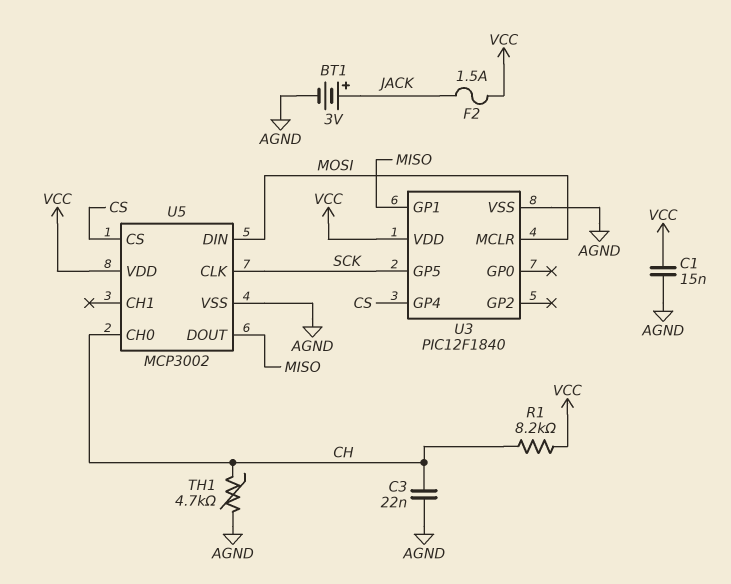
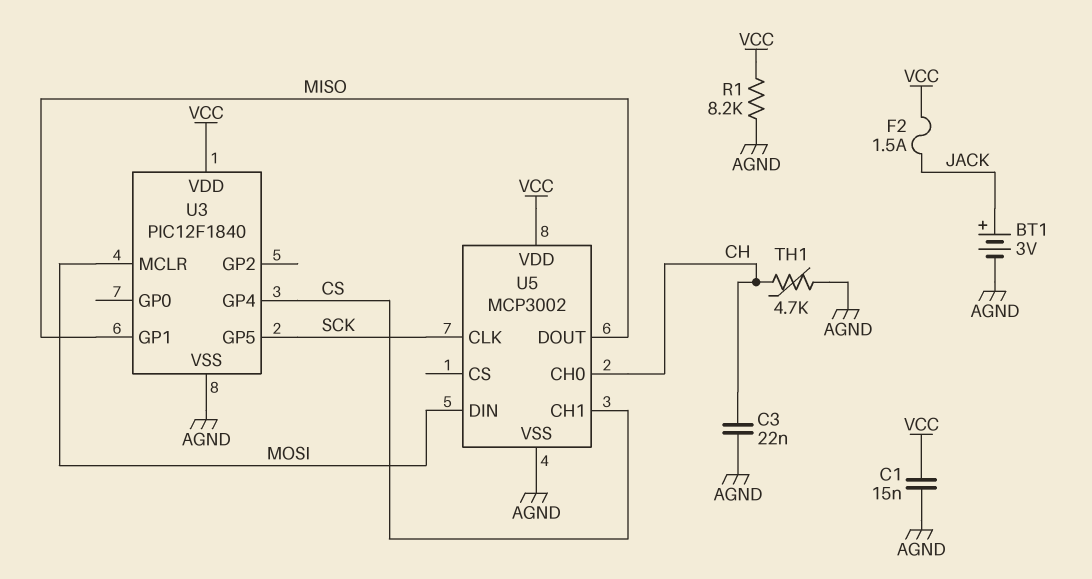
R1: 8.2k (CH, VCC) -> 8.2k (AGND, VCC)
U5 pin CH1: none -> CS
U5 pin CS: CS -> none

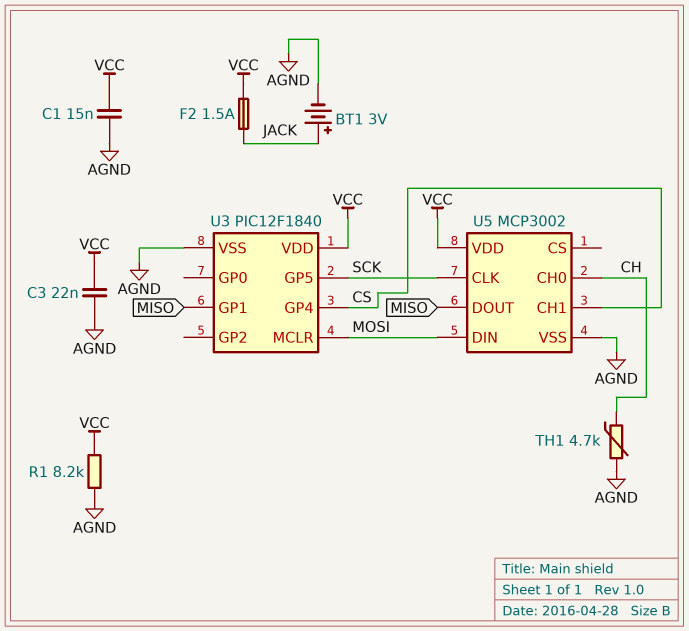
C3: 22nF (AGND, CH) -> 22nF (AGND, VCC)

